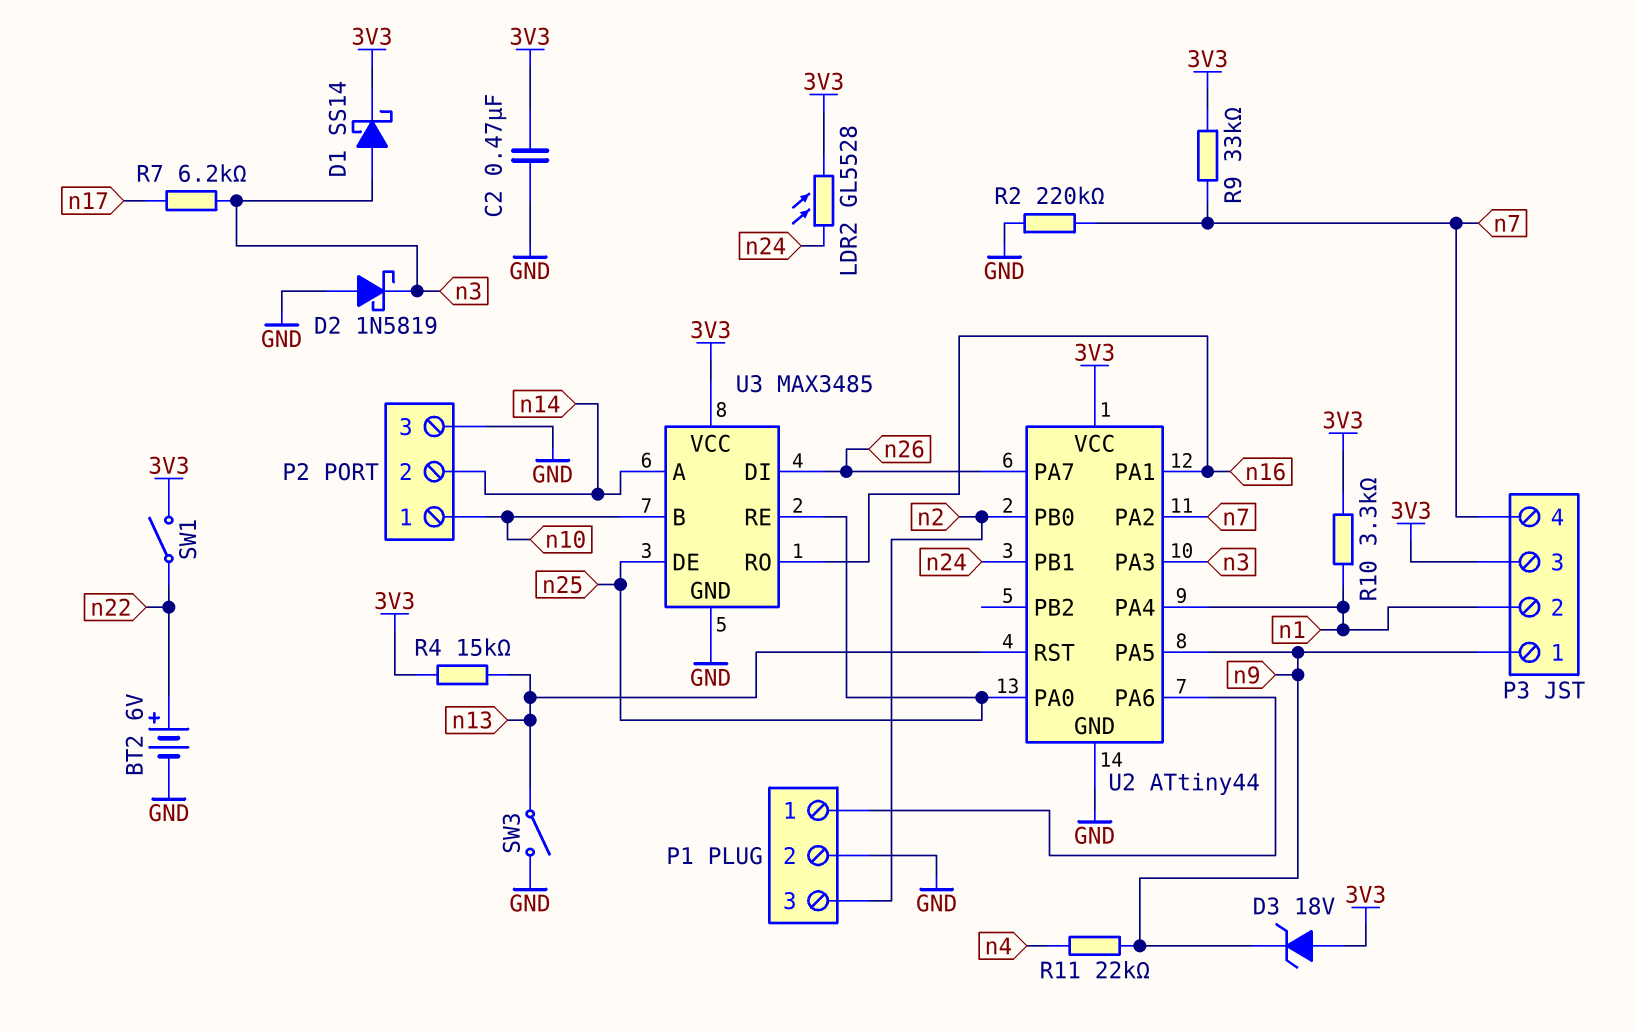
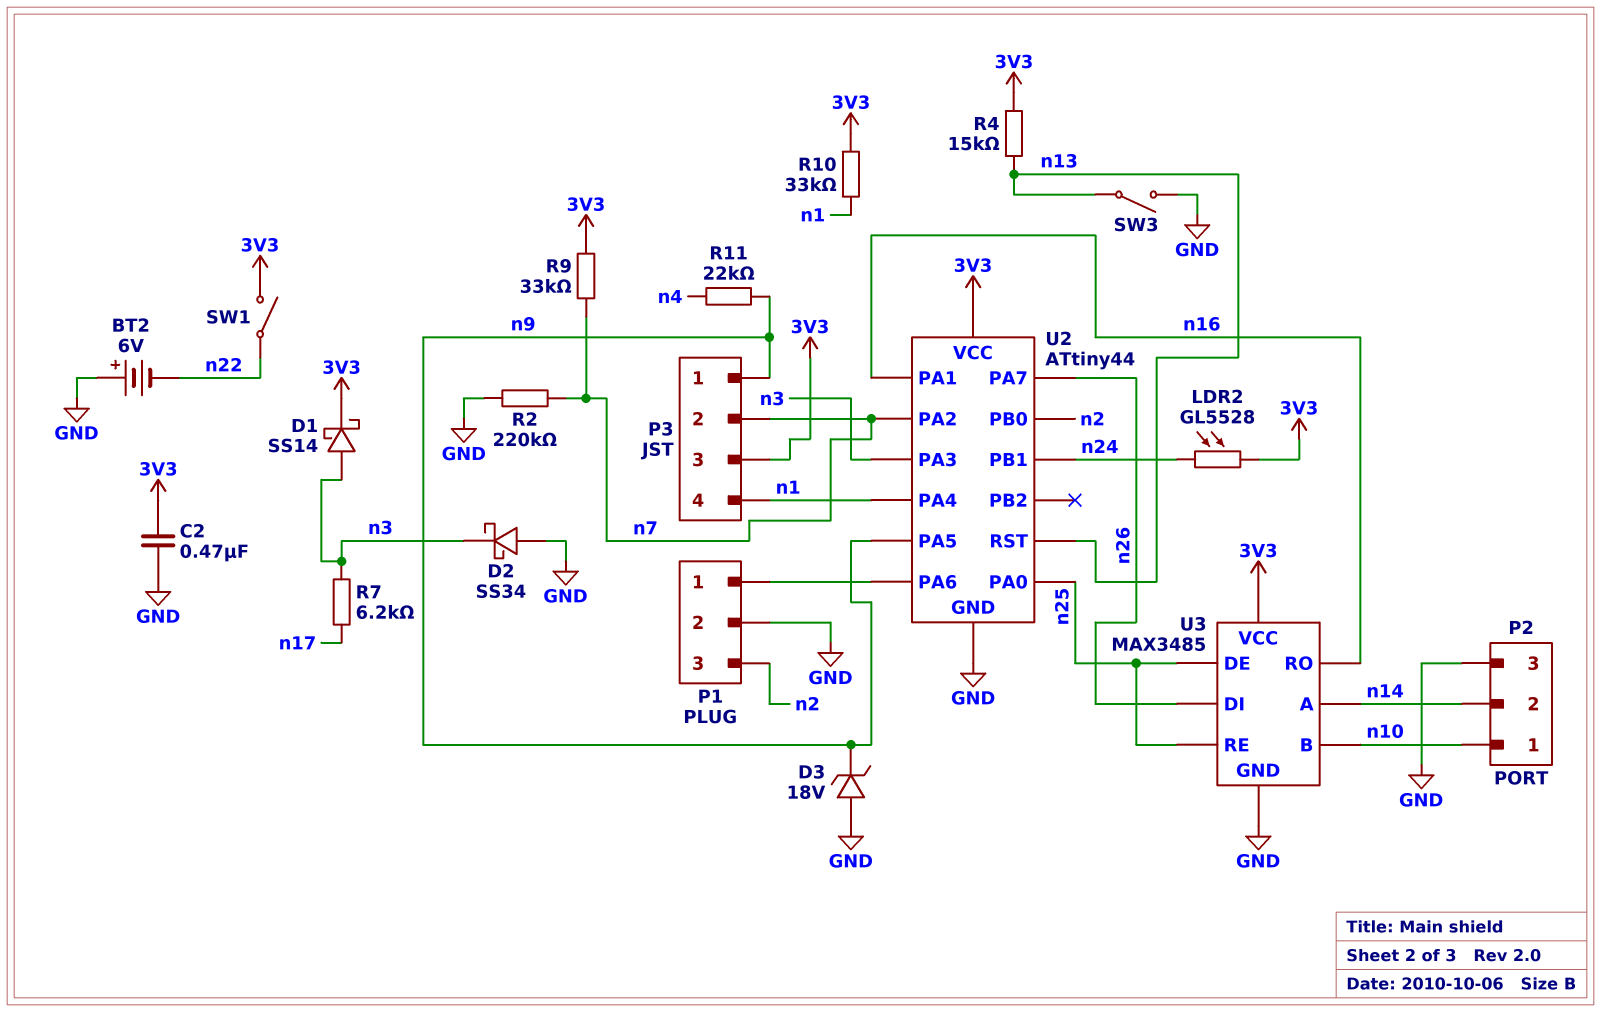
BT2: 6V (plus n22, minus GND) -> 6V (plus GND, minus n22)
D2: schottky 1N5819 (A GND, K n3) -> schottky SS34 (A GND, K n3)
D3: zener 18V (A 3V3, K n9) -> zener 18V (A GND, K n9)
P3 pin 2: n1 -> n7
P3 pin 4: n7 -> n1
R10: 3.3k (3V3, n1) -> 33k (3V3, n1)

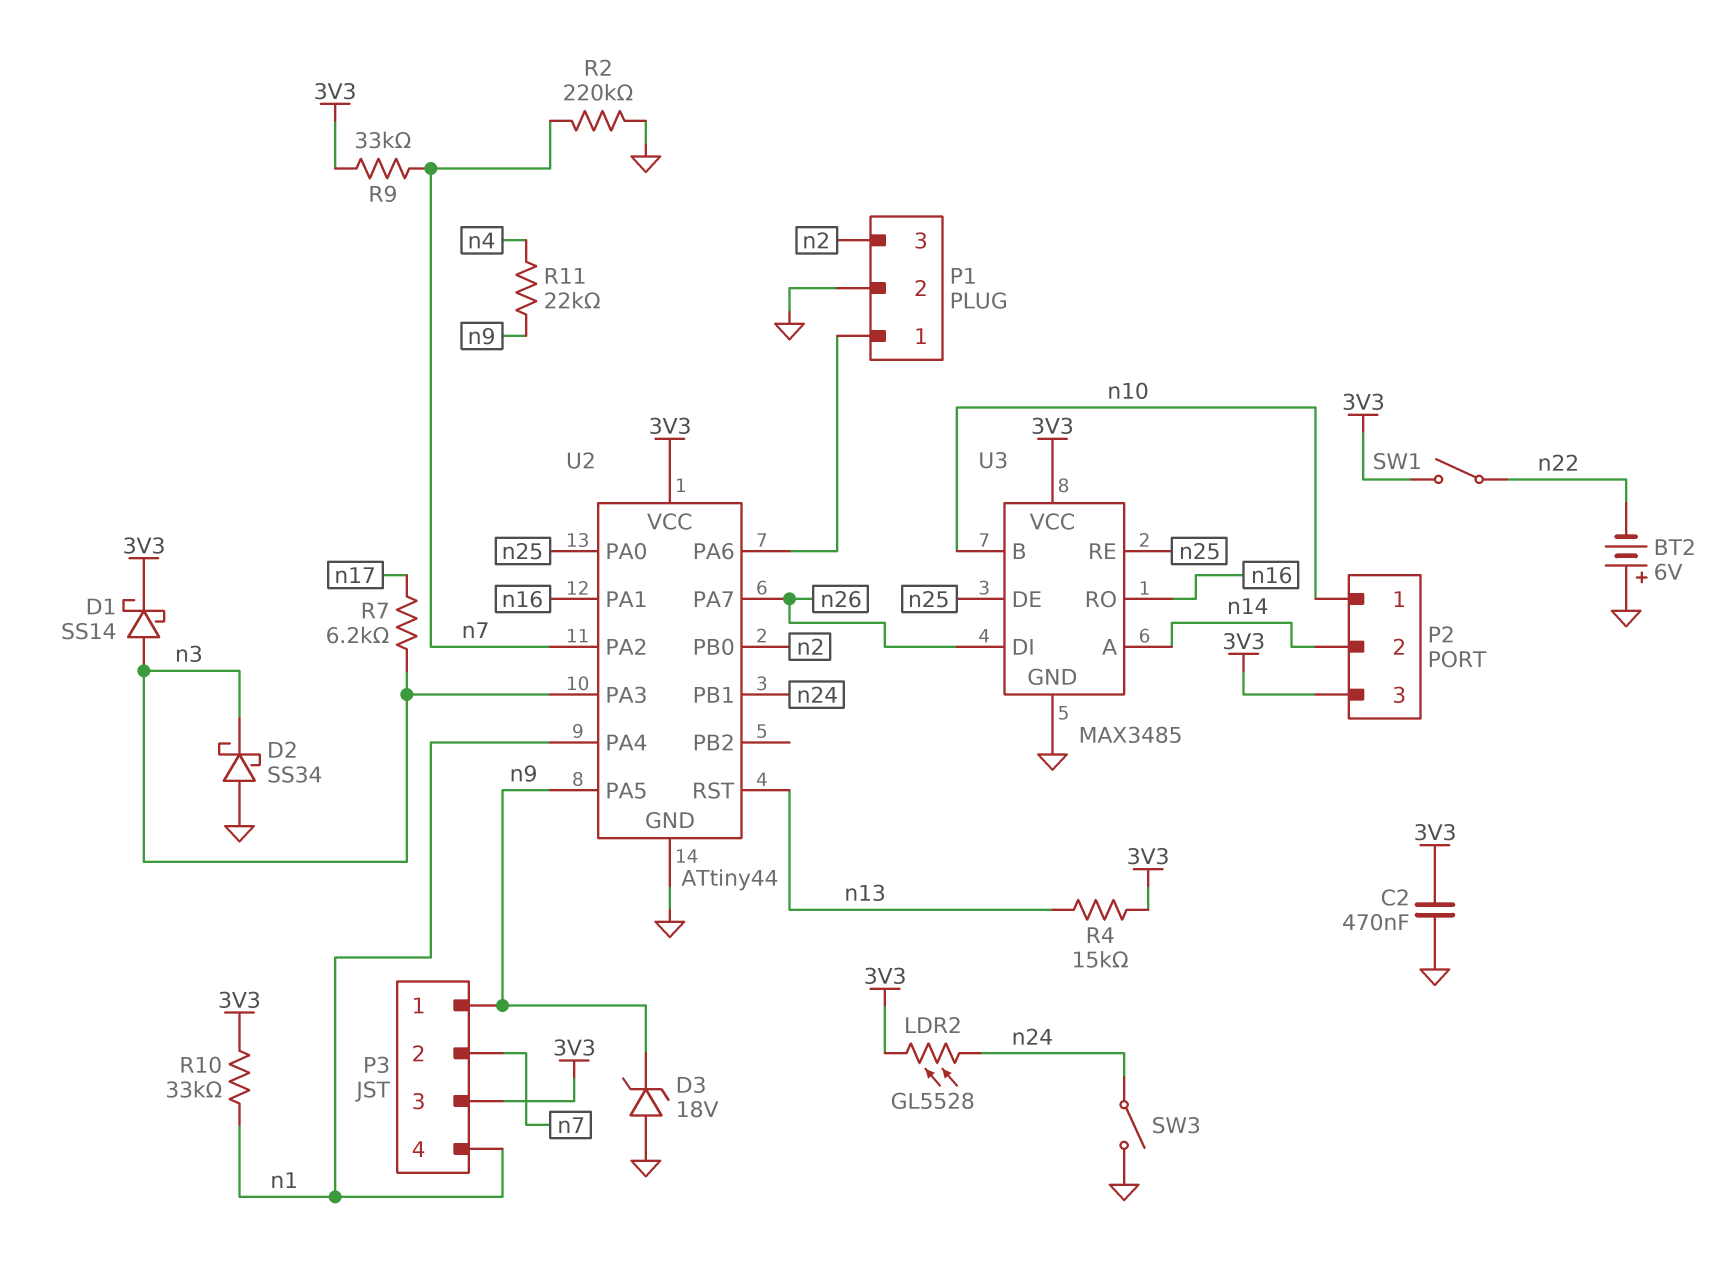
P2 pin 3: GND -> 3V3
SW3: switch (GND, n13) -> switch (GND, n24)

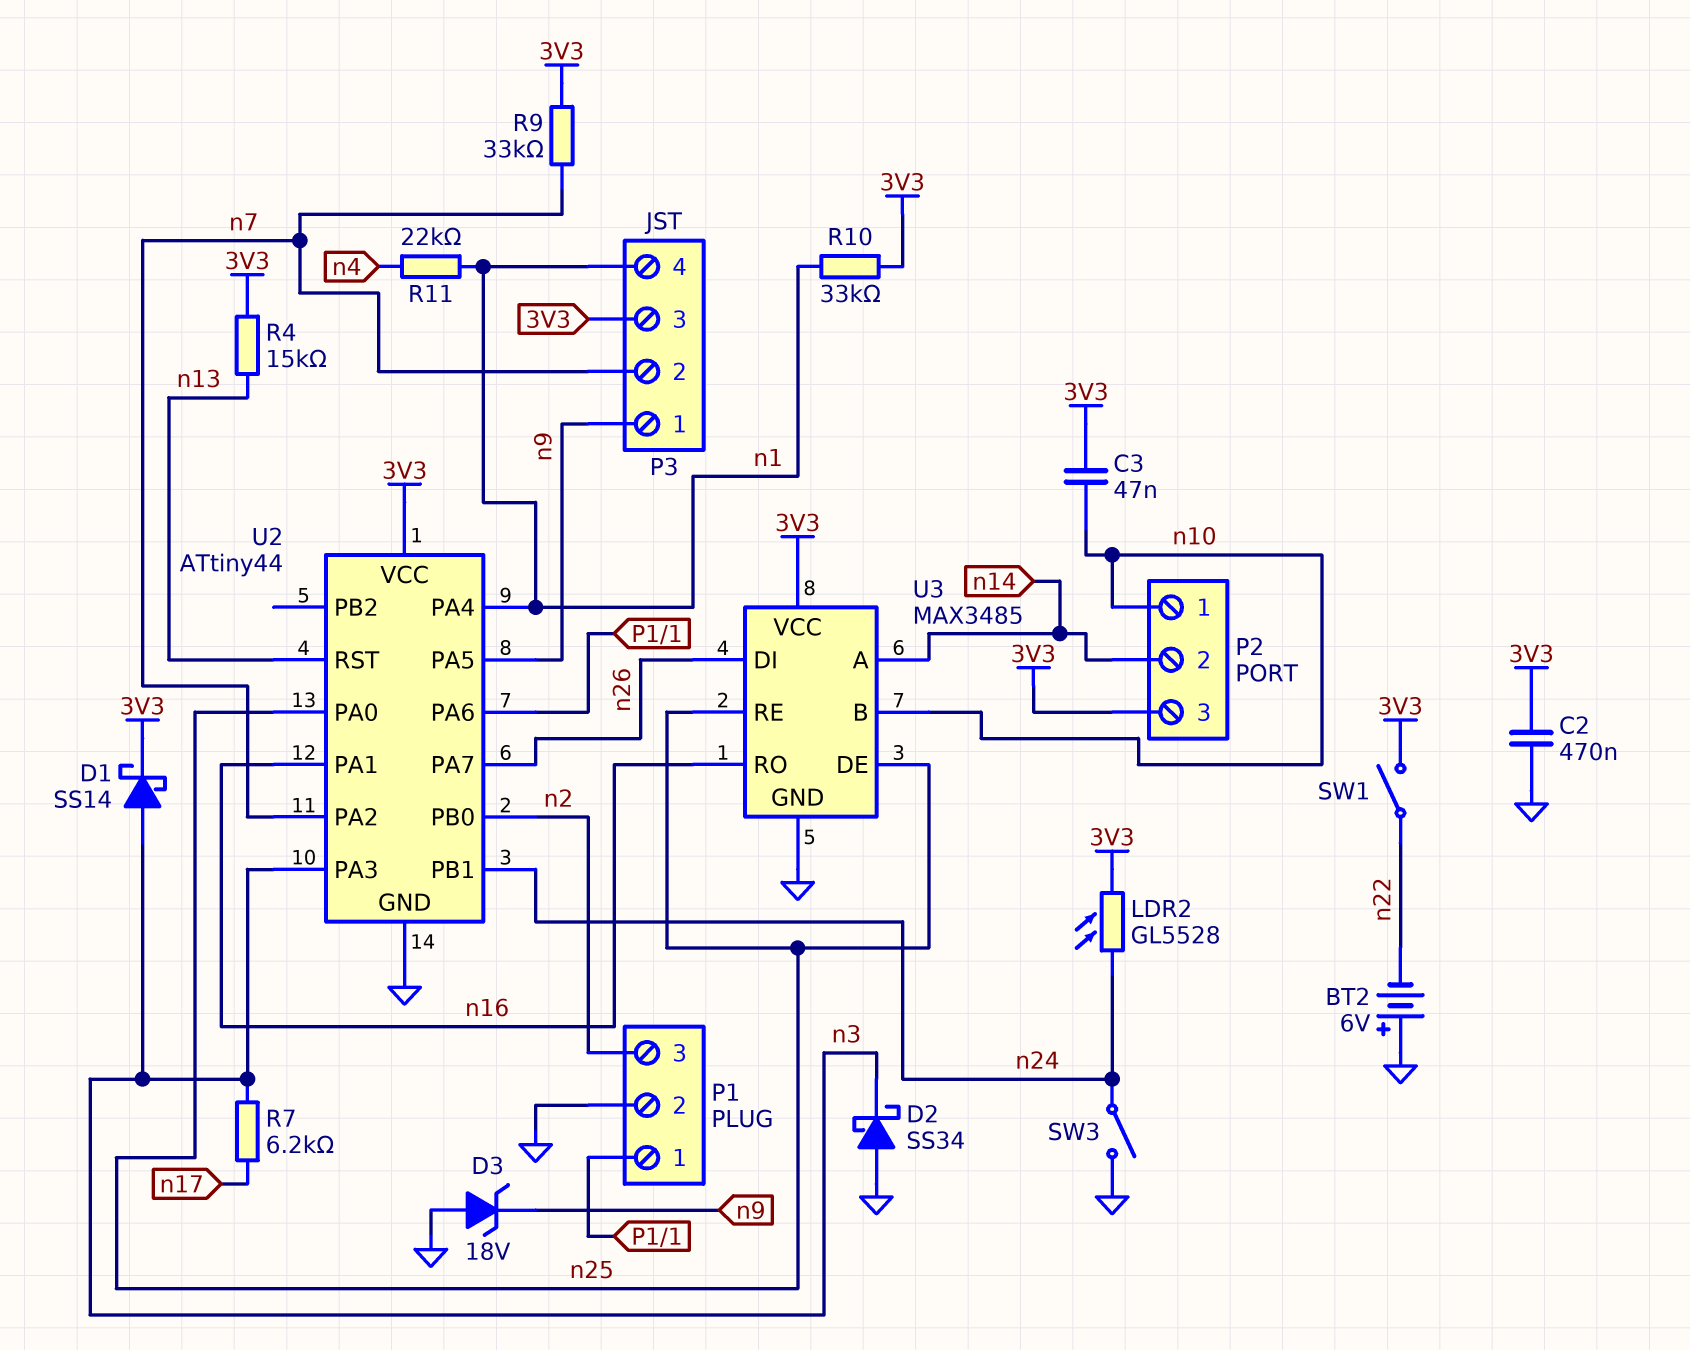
C3: none -> 47nF (3V3, n10)
R2: 220k (GND, n7) -> none
R11: 22k (n4, n9) -> 22k (n1, n4)

